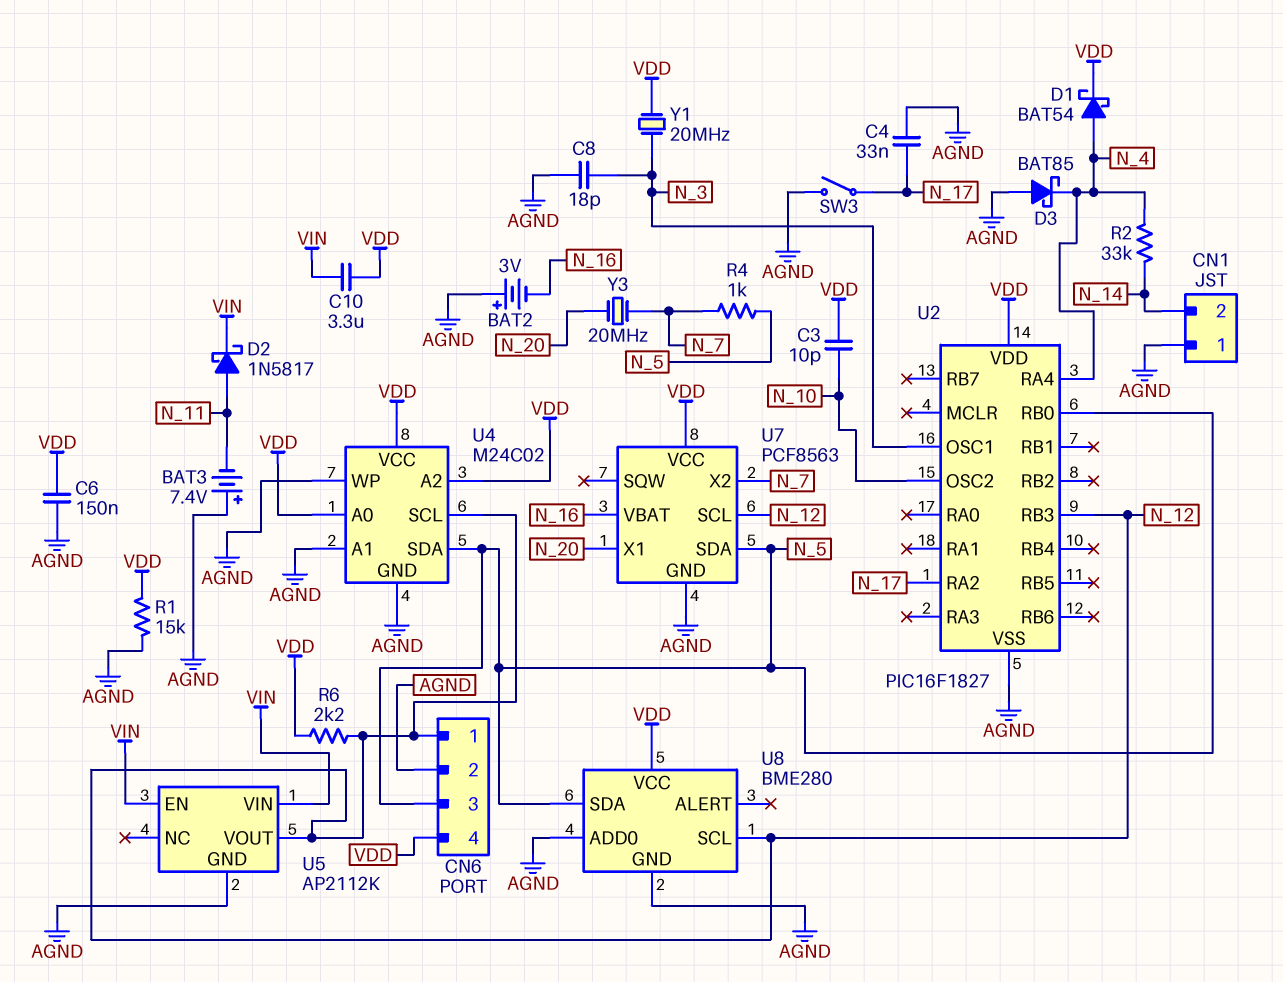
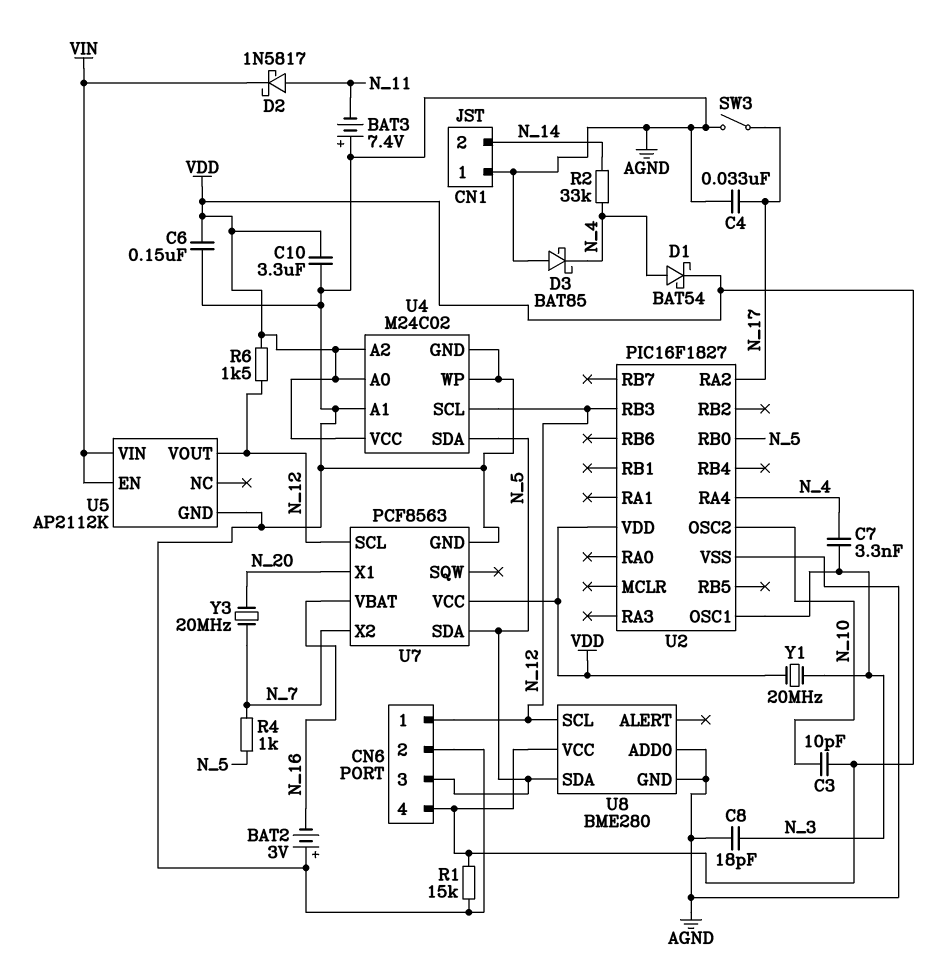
C7: none -> 3.3nF (N_3, N_4)
C10: 3.3uF (VDD, VIN) -> 3.3uF (AGND, VDD)
R6: 2.2k (N_12, VDD) -> 1.5k (N_12, VDD)

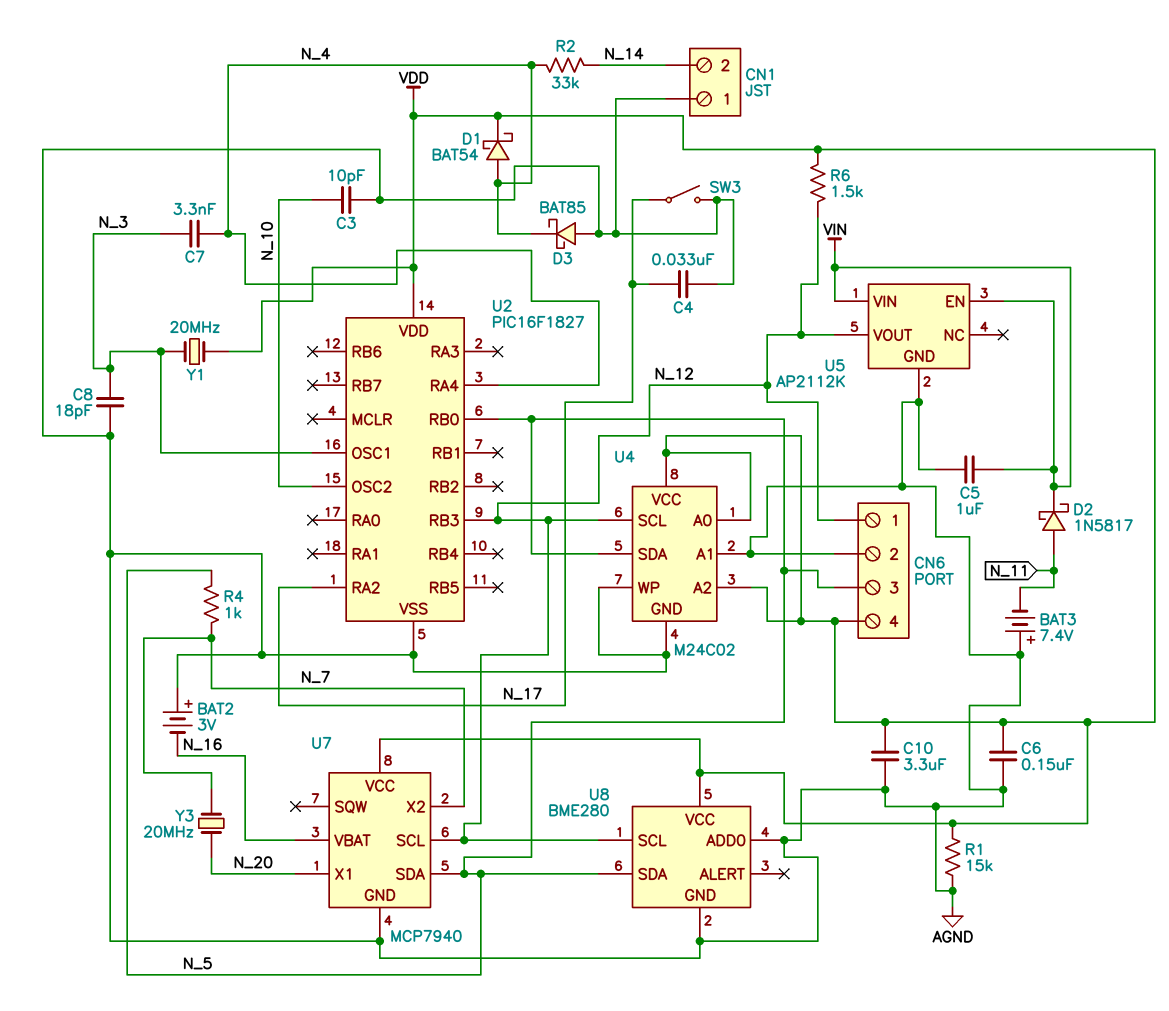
C3: 10pF (N_10, VDD) -> 10pF (AGND, N_10)
C5: none -> 1uF (AGND, VIN)
U7: PCF8563 -> MCP7940

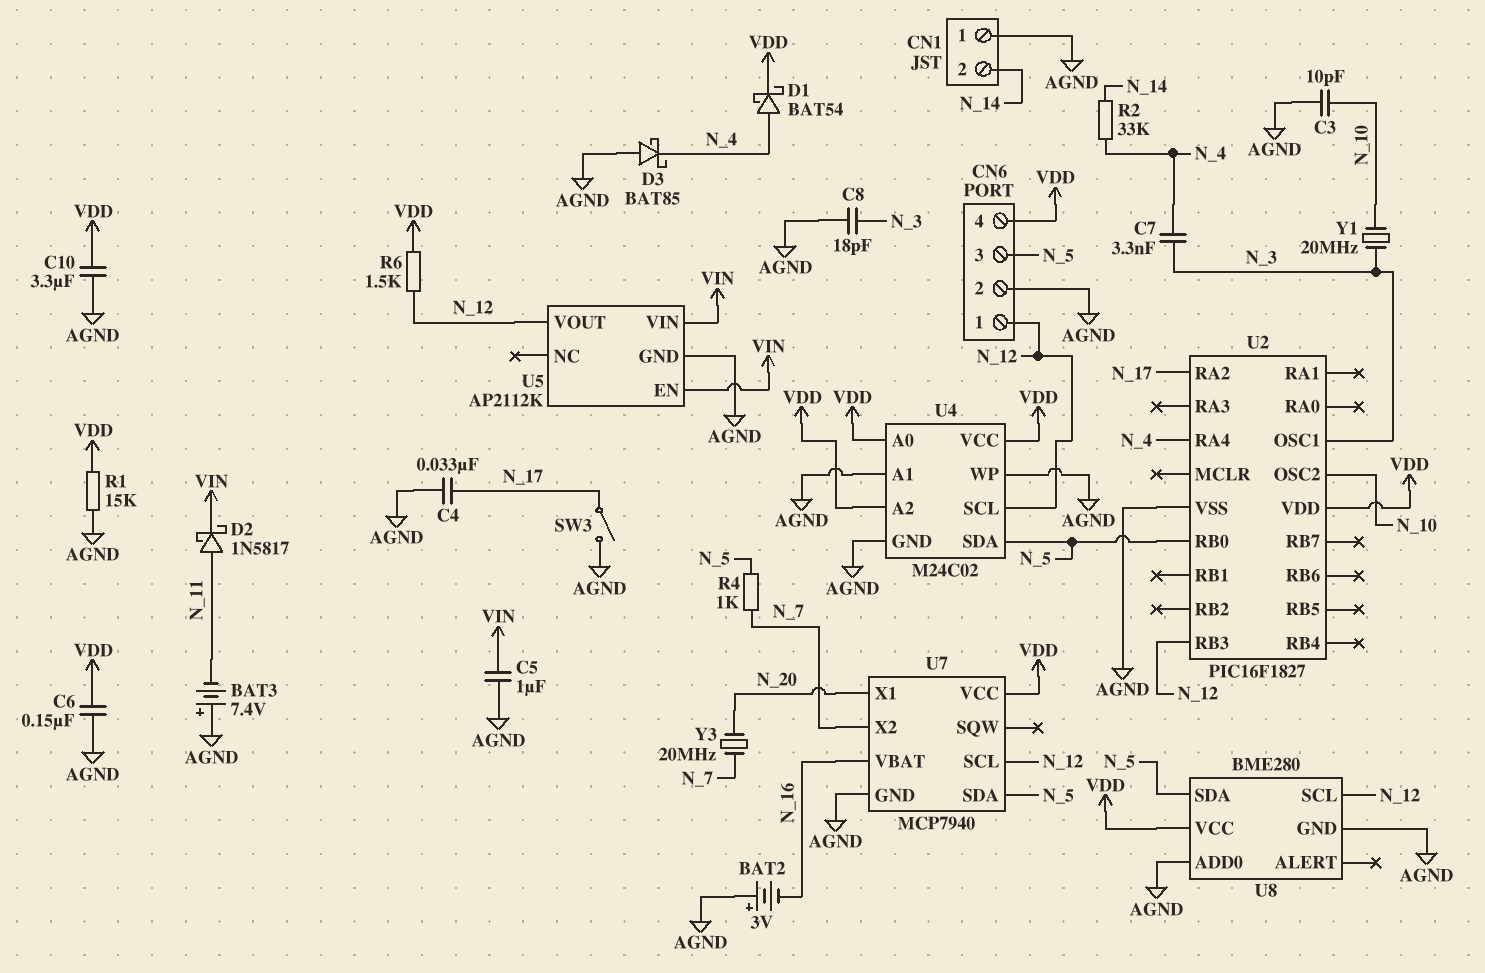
Y1: 20MHz (N_3, VDD) -> 20MHz (N_3, N_10)

